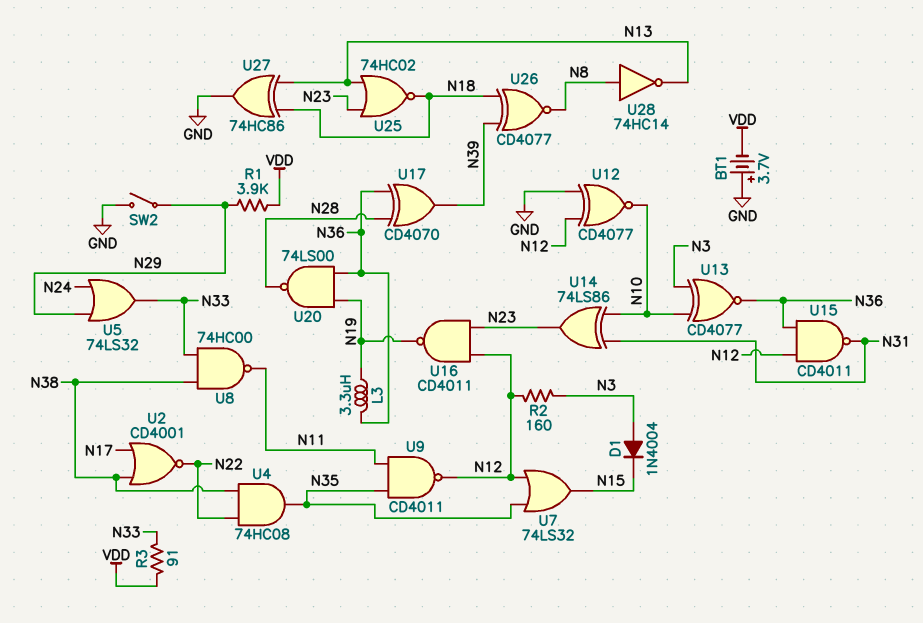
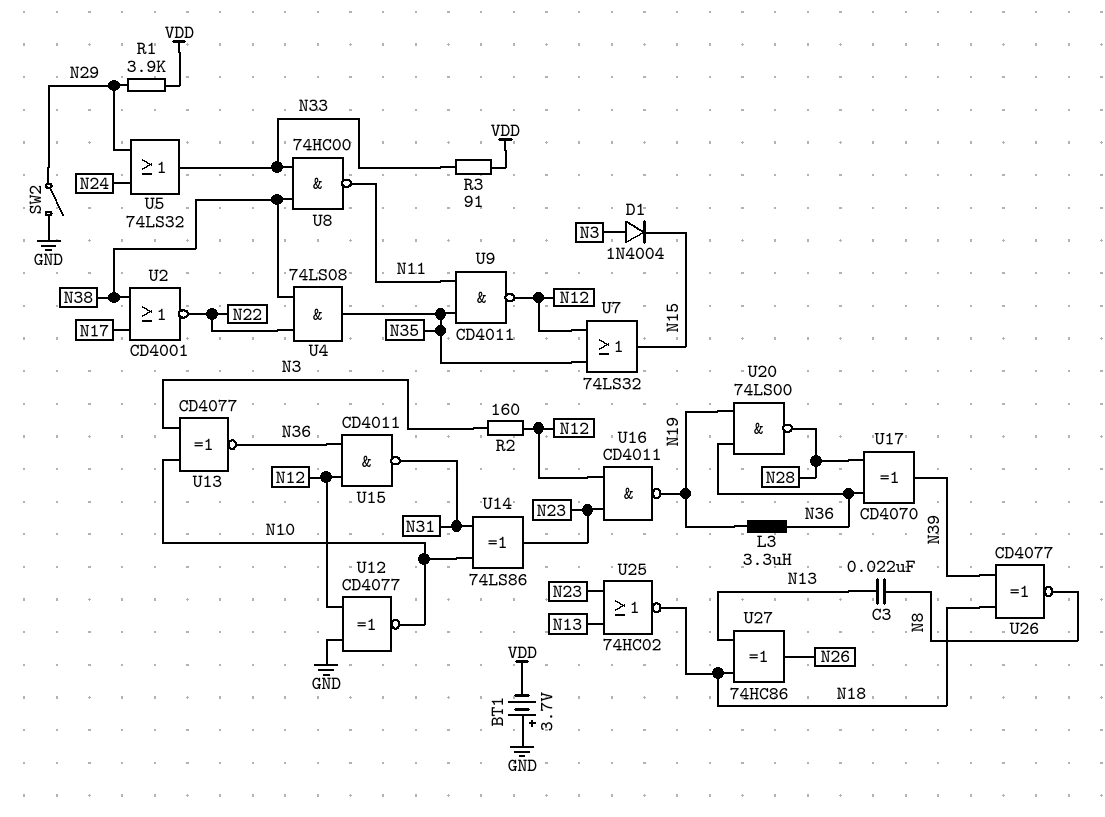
C3: none -> 22nF (N8, N13)
U4: AND 74HC08 (in N22, in N38, out N35) -> AND 74LS08 (in N22, in N38, out N35)
U27: XOR 74HC86 (in N13, in N18, out GND) -> XOR 74HC86 (in N13, in N18, out N26)
U28: NOT 74HC14 (in N8, out N13) -> none

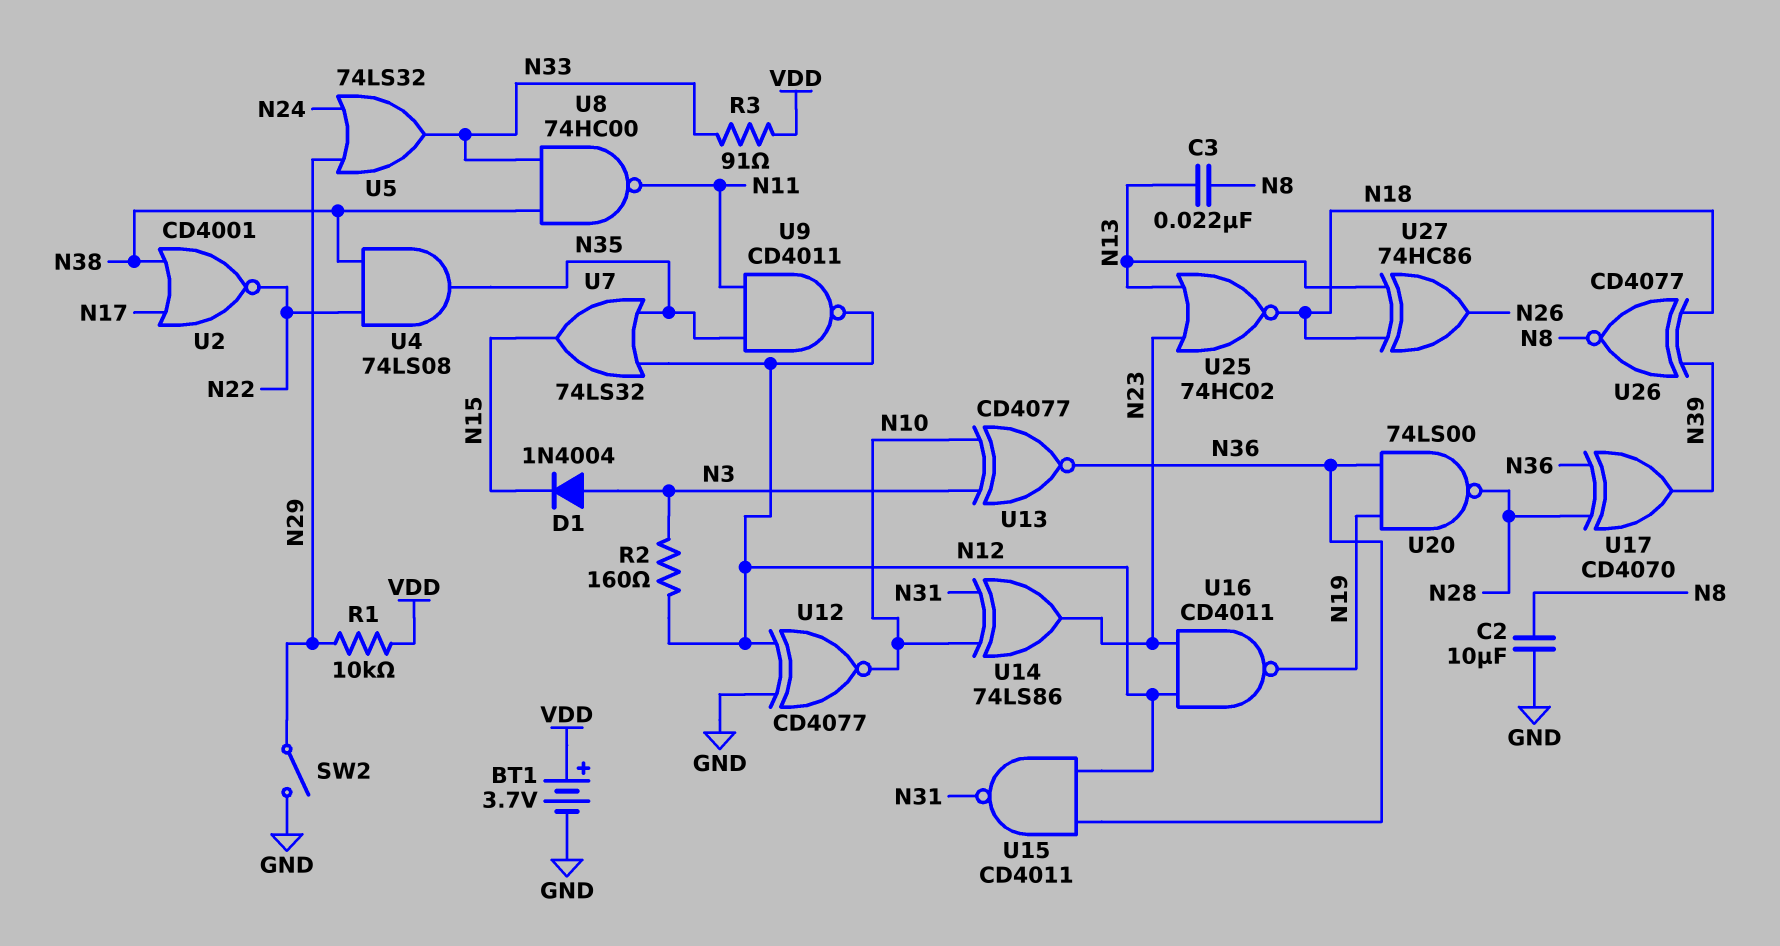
BT1: 3.7V (plus GND, minus VDD) -> 3.7V (plus VDD, minus GND)
C2: none -> 10uF (GND, N8)
L3: 3.3uH (N19, N36) -> none
R1: 3.9k (N29, VDD) -> 10k (N29, VDD)

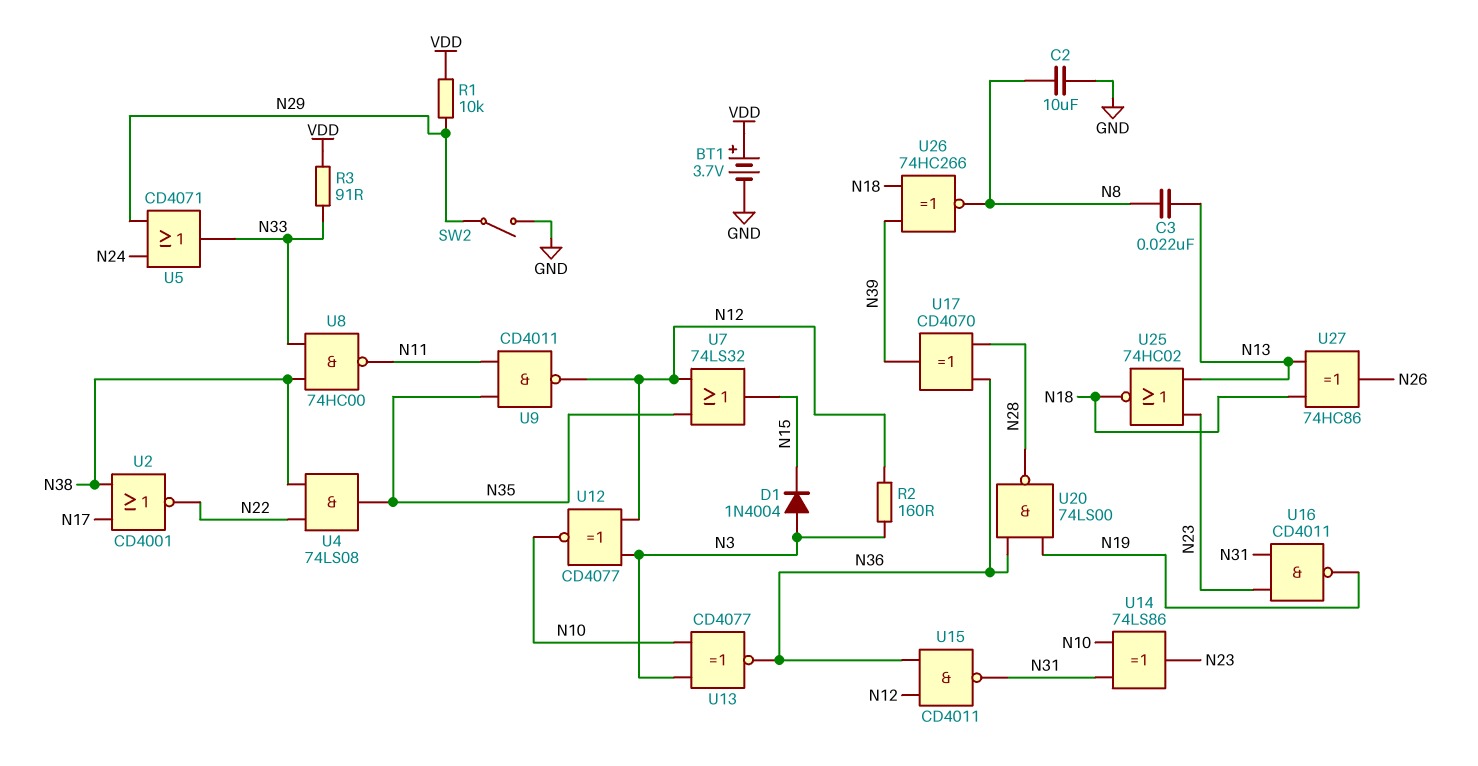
U5: OR 74LS32 (in N24, in N29, out N33) -> OR CD4071 (in N24, in N29, out N33)
U12: XNOR CD4077 (in GND, in N12, out N10) -> XNOR CD4077 (in N3, in N12, out N10)
U16: NAND CD4011 (in N12, in N23, out N19) -> NAND CD4011 (in N23, in N31, out N19)
U26: XNOR CD4077 (in N18, in N39, out N8) -> XNOR 74HC266 (in N18, in N39, out N8)

